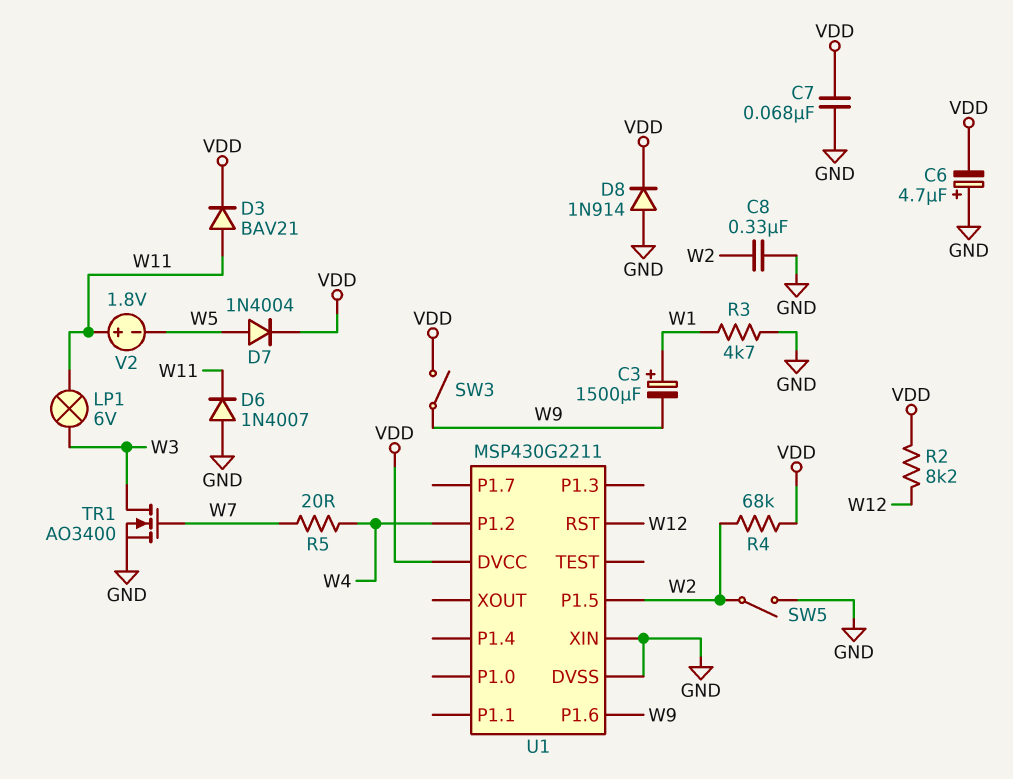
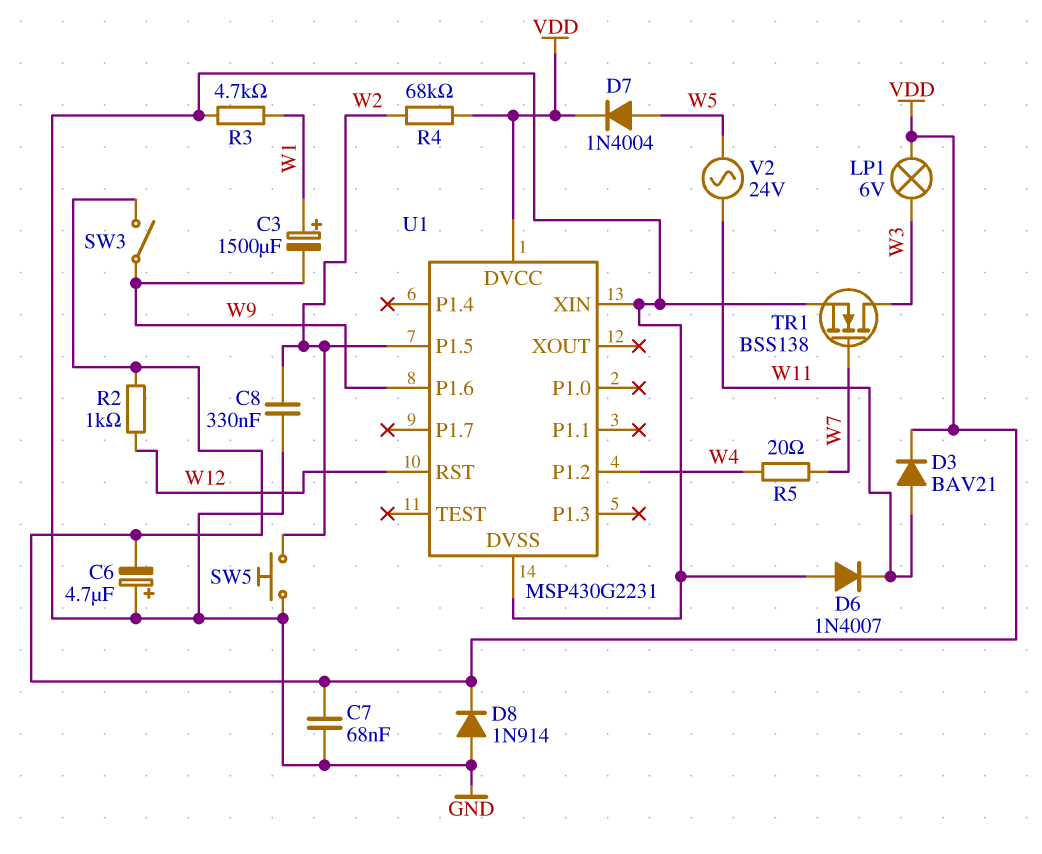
LP1: lamp 6V (W3, W11) -> lamp 6V (VDD, W3)
R2: 8.2k (VDD, W12) -> 1k (VDD, W12)
SW5: switch (GND, W2) -> button (GND, W2)
TR1: NMOS AO3400 (G W7, D W3, S GND) -> NMOS BSS138 (G W7, D W3, S GND)
U1: MSP430G2211 -> MSP430G2231
V2: 1.8V (plus W11, minus W5) -> AC 24V (W5, W11)

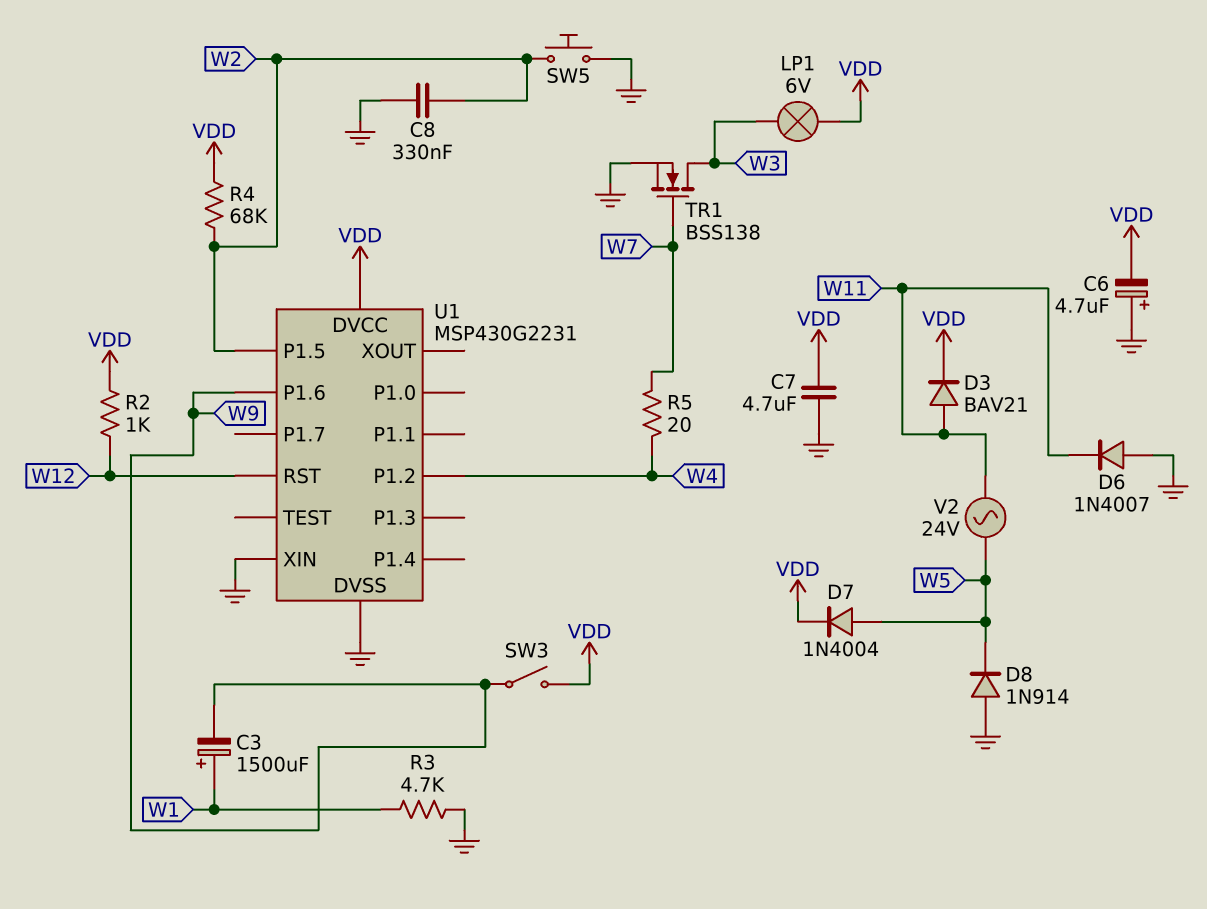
C7: 68nF (GND, VDD) -> 4.7uF (GND, VDD)
D8: diode 1N914 (A GND, K VDD) -> diode 1N914 (A GND, K W5)

